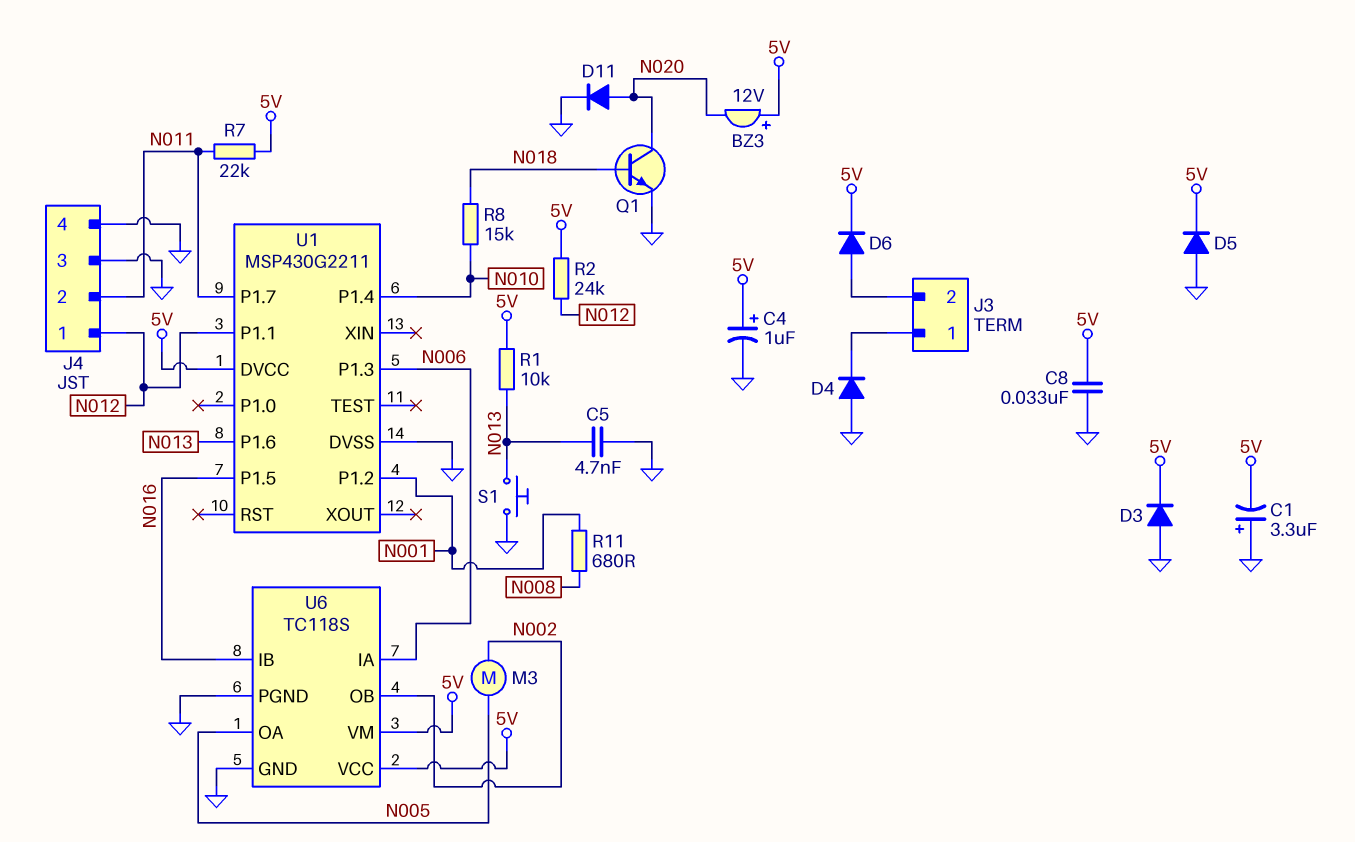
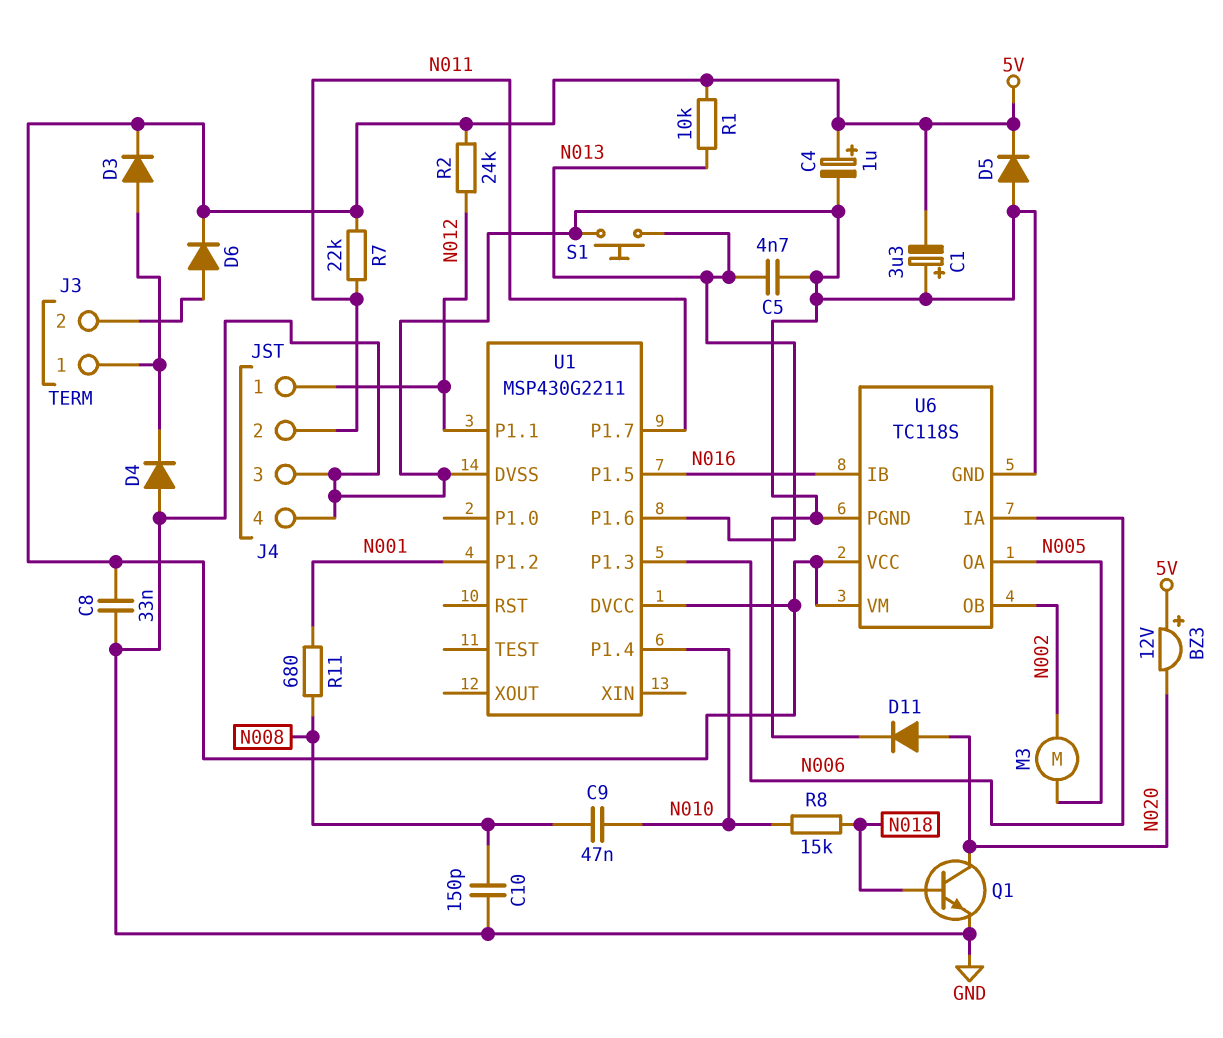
C9: none -> 47nF (N008, N010)
C10: none -> 150pF (GND, N008)
D3: diode (A GND, K 5V) -> diode (A J3/1, K 5V)

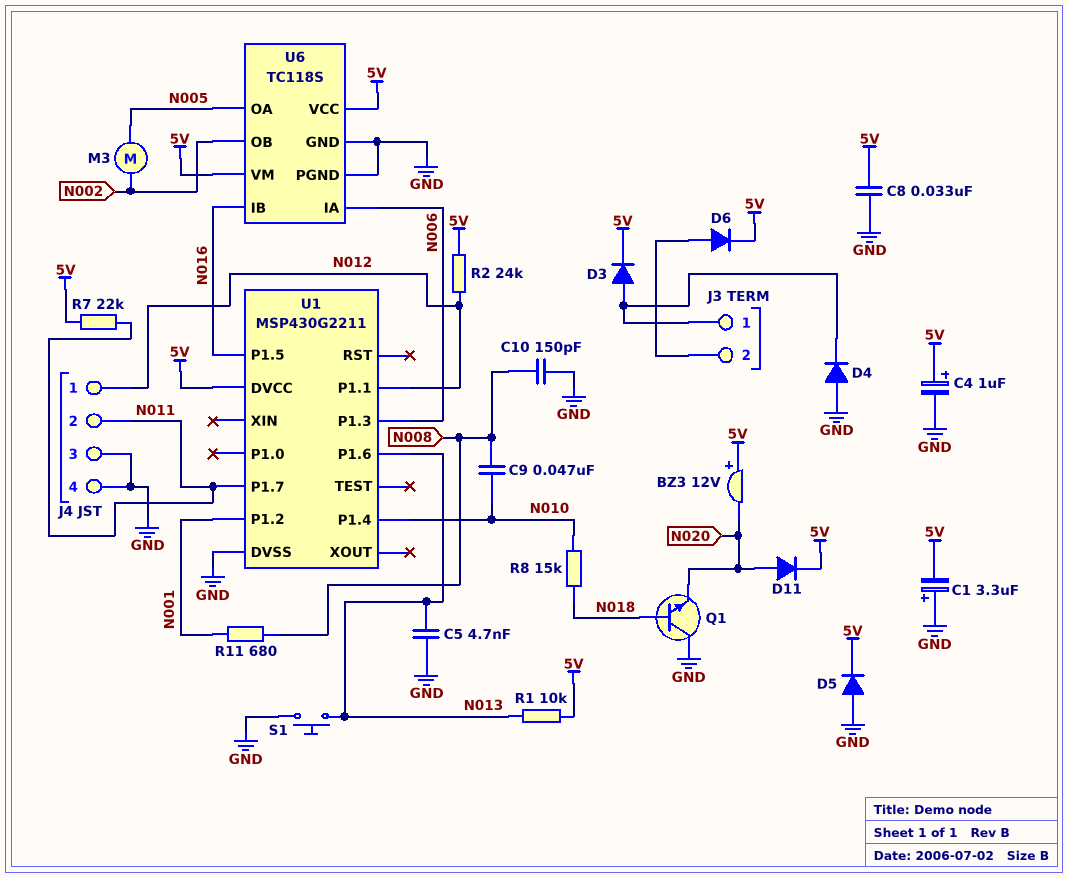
D11: diode (A N020, K GND) -> diode (A N020, K 5V)
Q1: NPN (B N018, C N020, E GND) -> NPN (B N018, C GND, E N020)

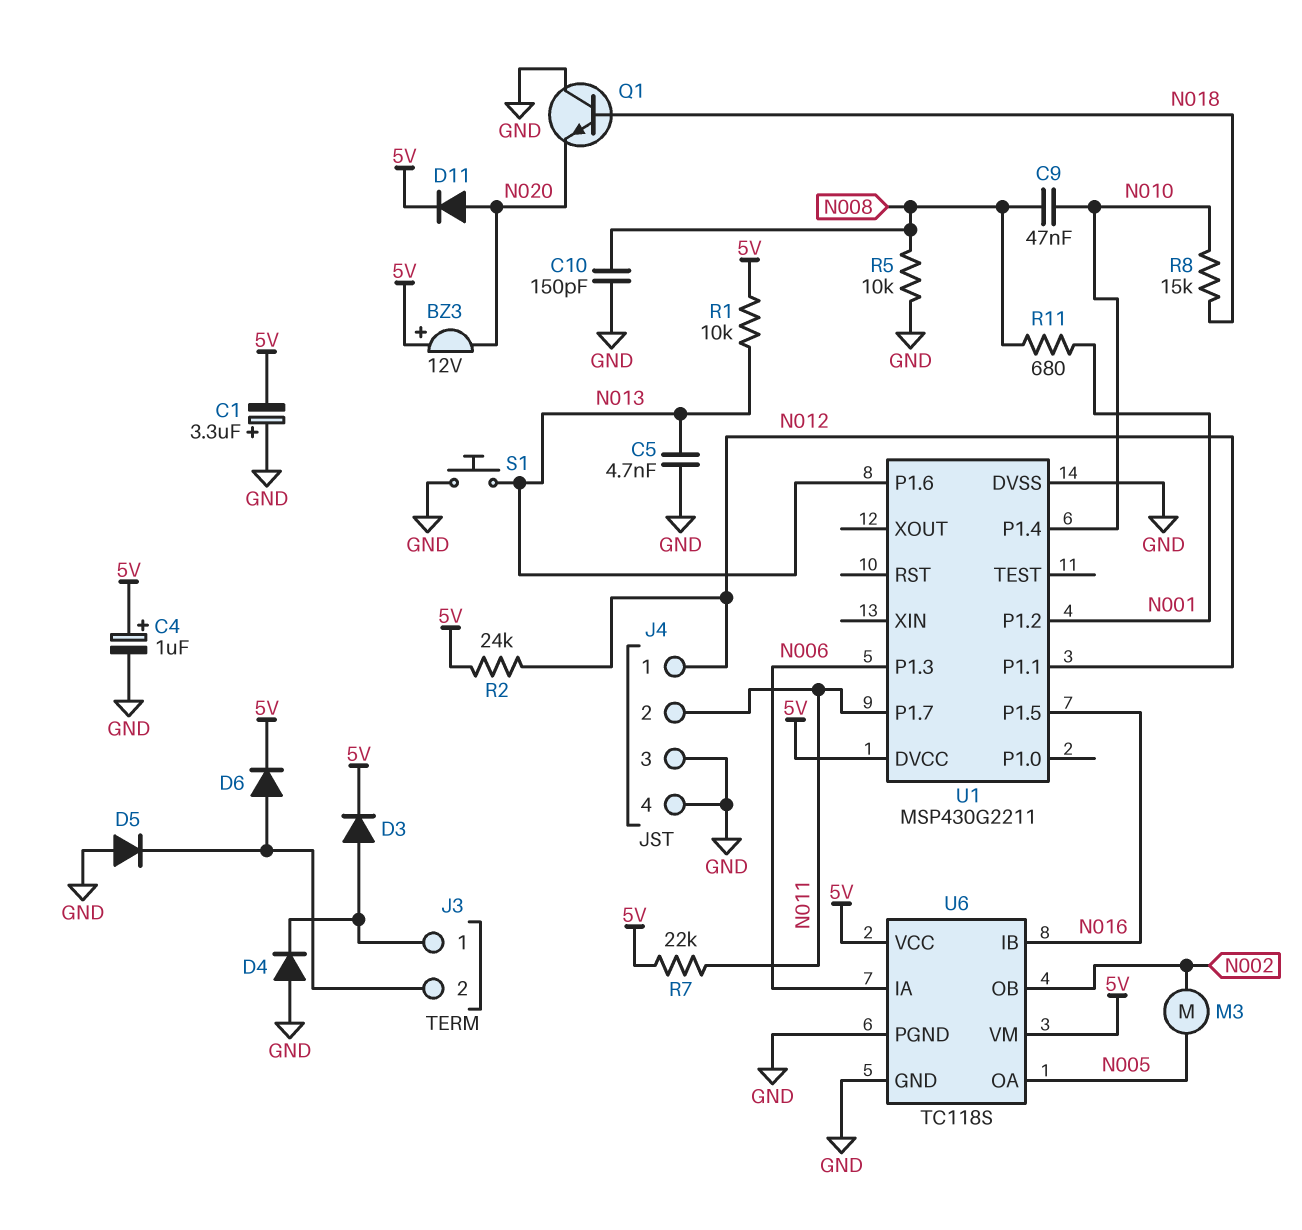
C8: 33nF (5V, GND) -> none
D5: diode (A GND, K 5V) -> diode (A GND, K J3/2)
R5: none -> 10k (GND, N008)

